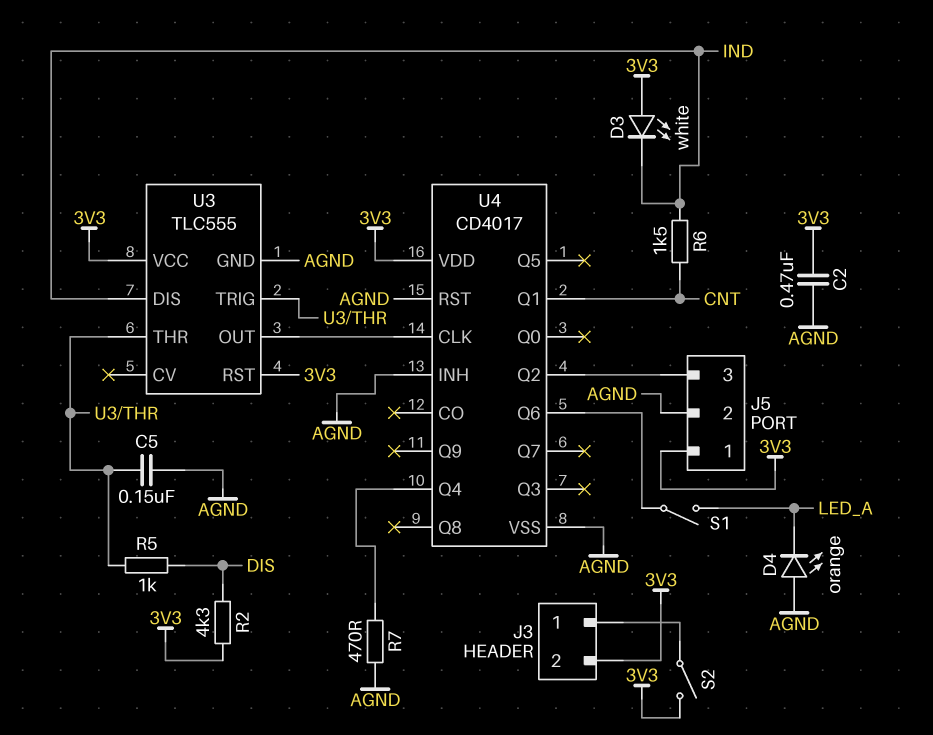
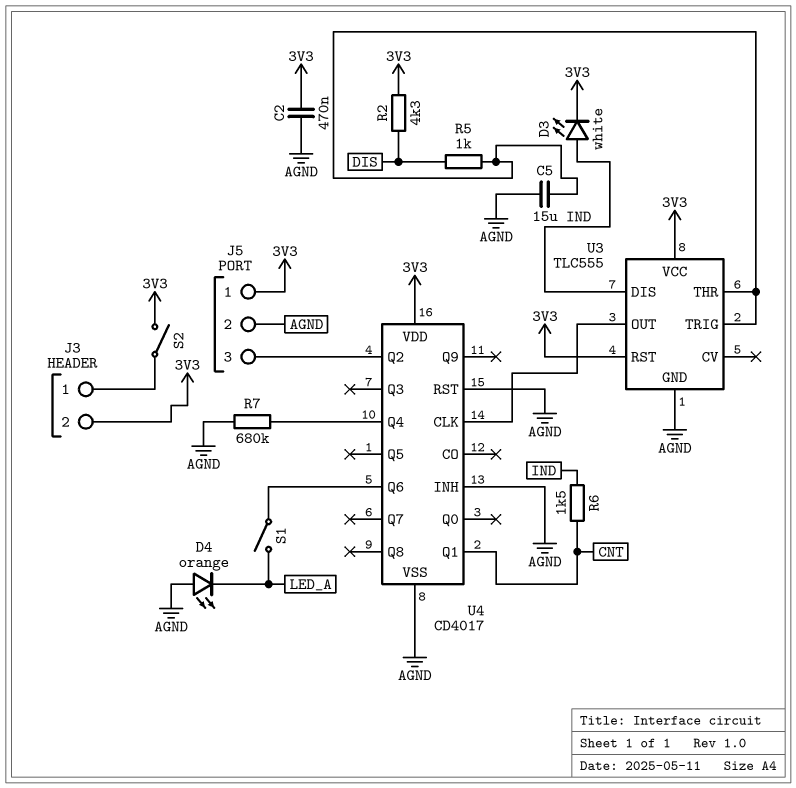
C5: 150nF (AGND, U3/THR) -> 15uF (AGND, U3/THR)
D3: LED white (A 3V3, K IND) -> LED white (A IND, K 3V3)
R7: 470 (AGND, U4/Q4) -> 680k (AGND, U4/Q4)

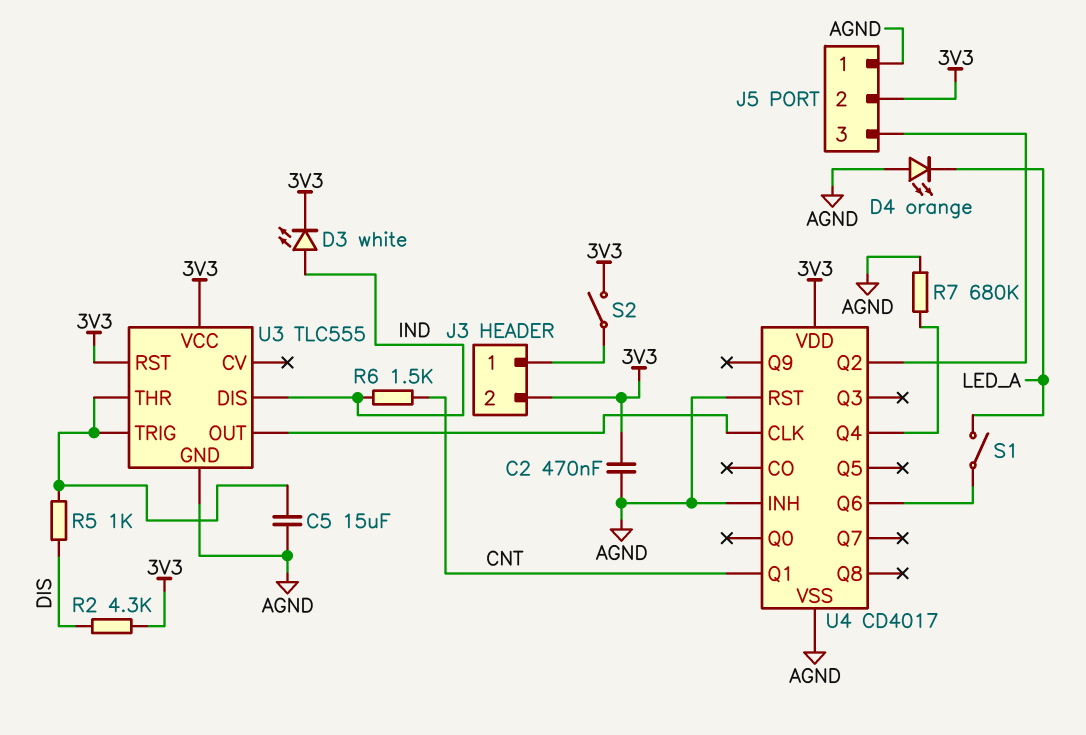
J5 pin 1: 3V3 -> AGND
J5 pin 2: AGND -> 3V3

